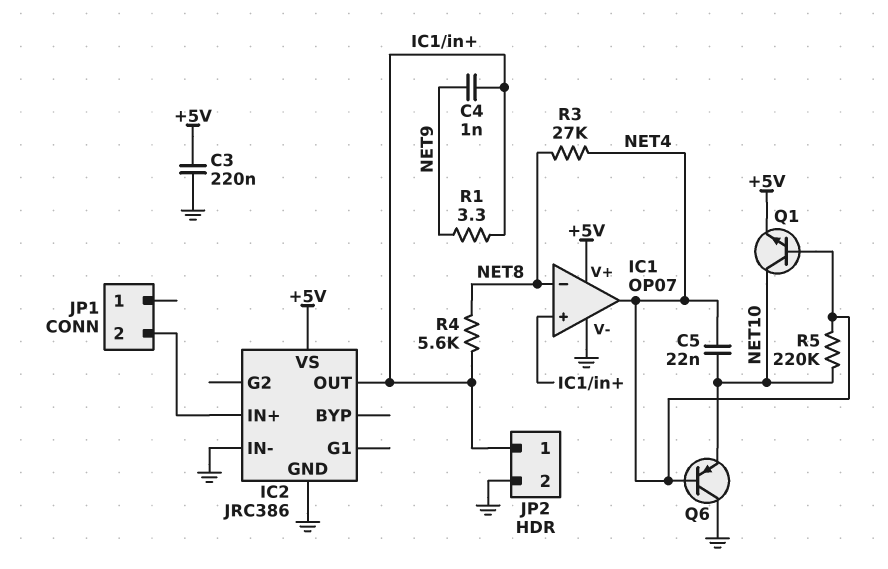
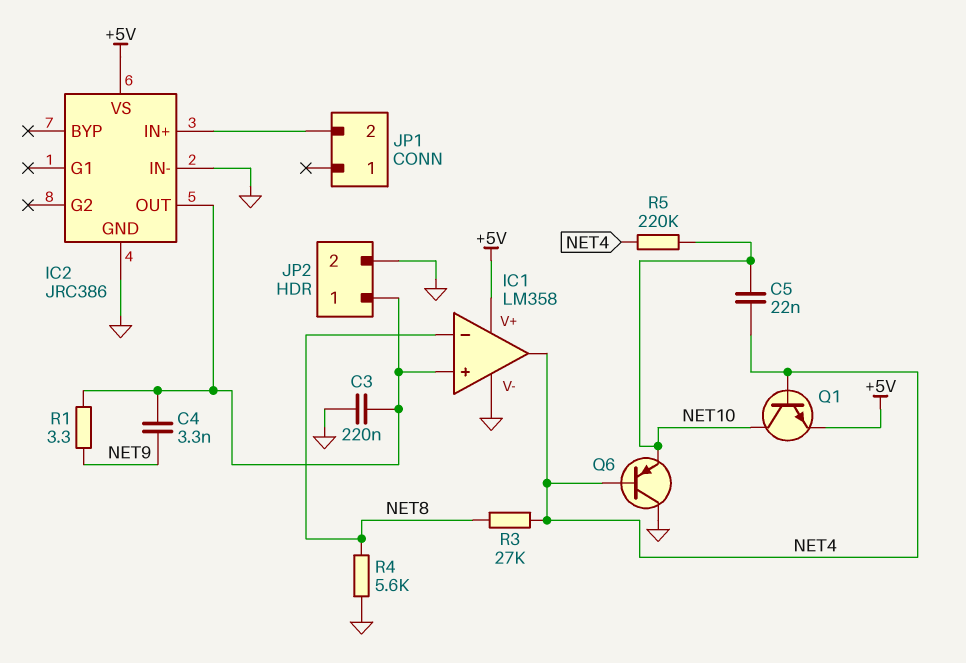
C3: 220nF (+5V, GND) -> 220nF (GND, IC1/in+)
C4: 1nF (IC1/in+, NET9) -> 3.3nF (IC1/in+, NET9)
IC1: OP07 -> LM358
R4: 5.6k (IC1/in+, NET8) -> 5.6k (GND, NET8)

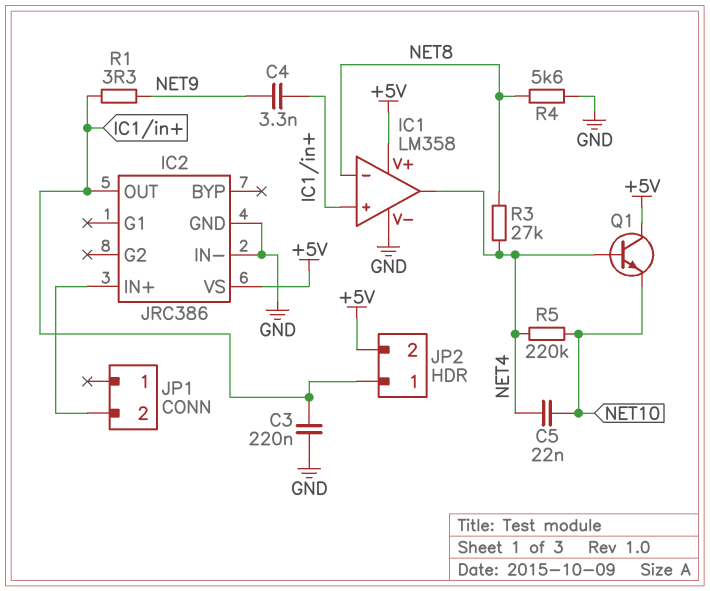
JP2 pin 2: GND -> +5V
Q1: NPN (B NET4, C NET10, E +5V) -> NPN (B NET4, C +5V, E NET10)
Q6: PNP (B NET4, C GND, E NET10) -> none

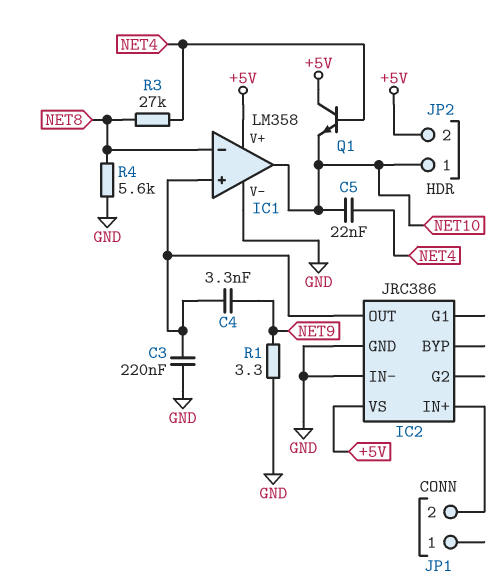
IC1 pin out: NET4 -> NET10
JP2 pin 1: IC1/in+ -> NET10
R1: 3.3 (IC1/in+, NET9) -> 3.3 (GND, NET9)
R5: 220k (NET4, NET10) -> none

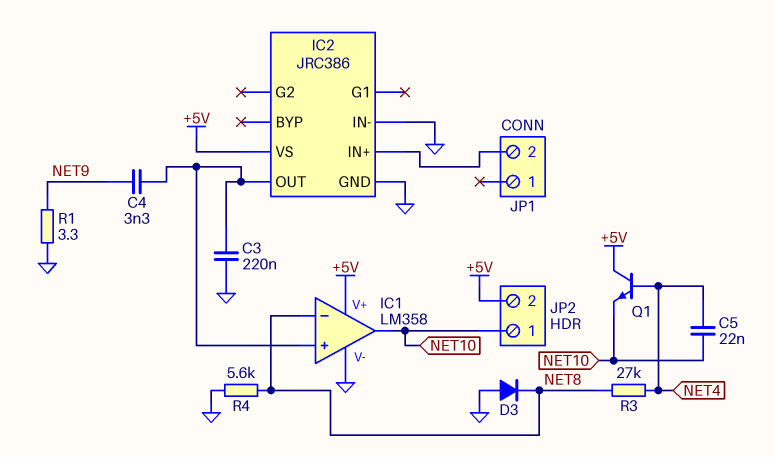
D3: none -> diode (A GND, K NET8)

